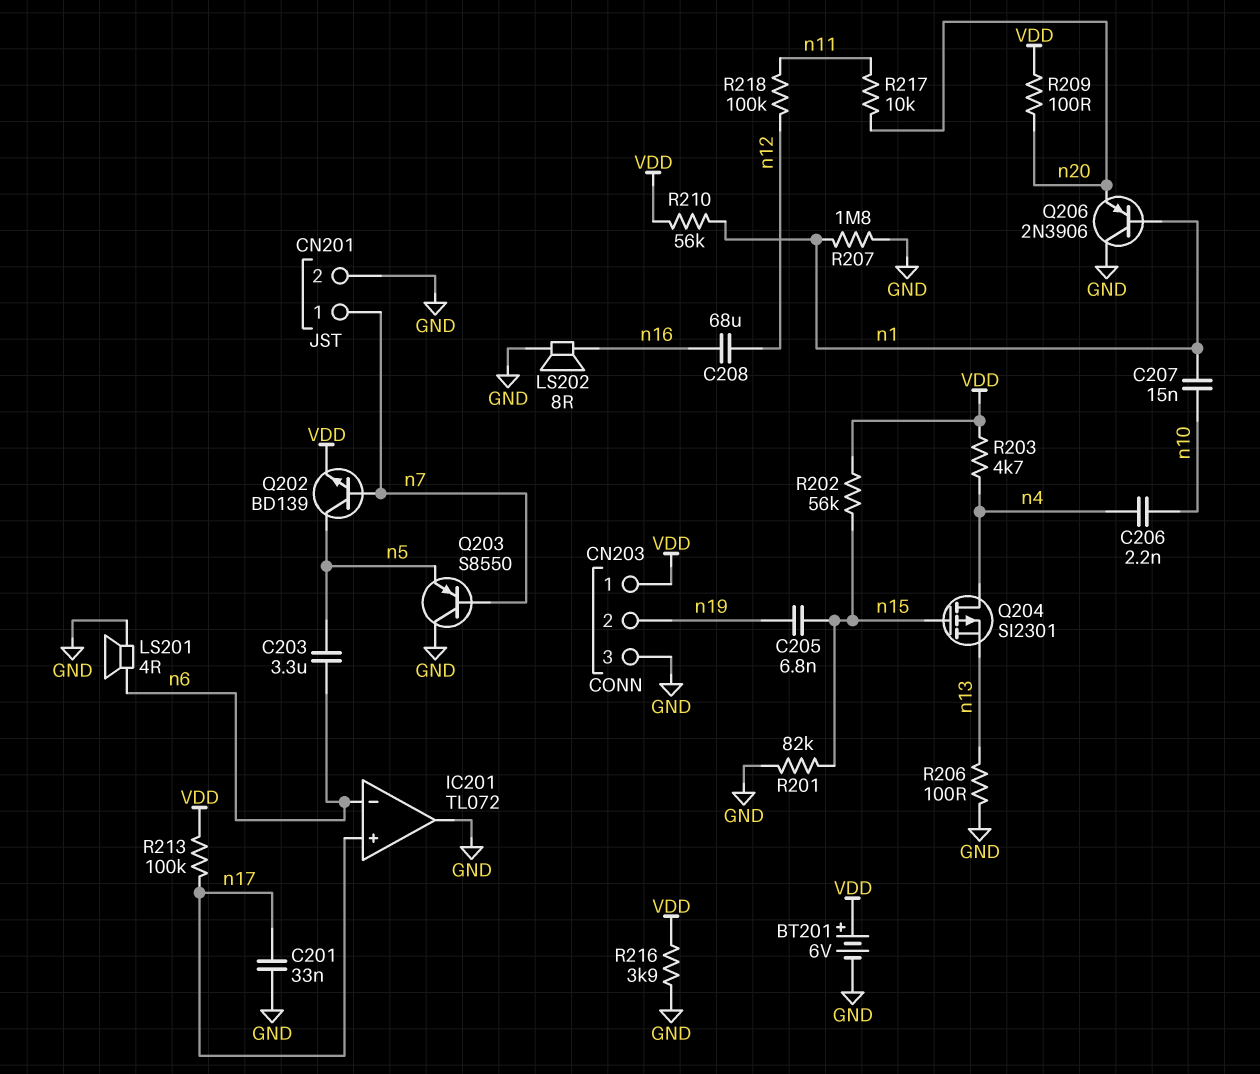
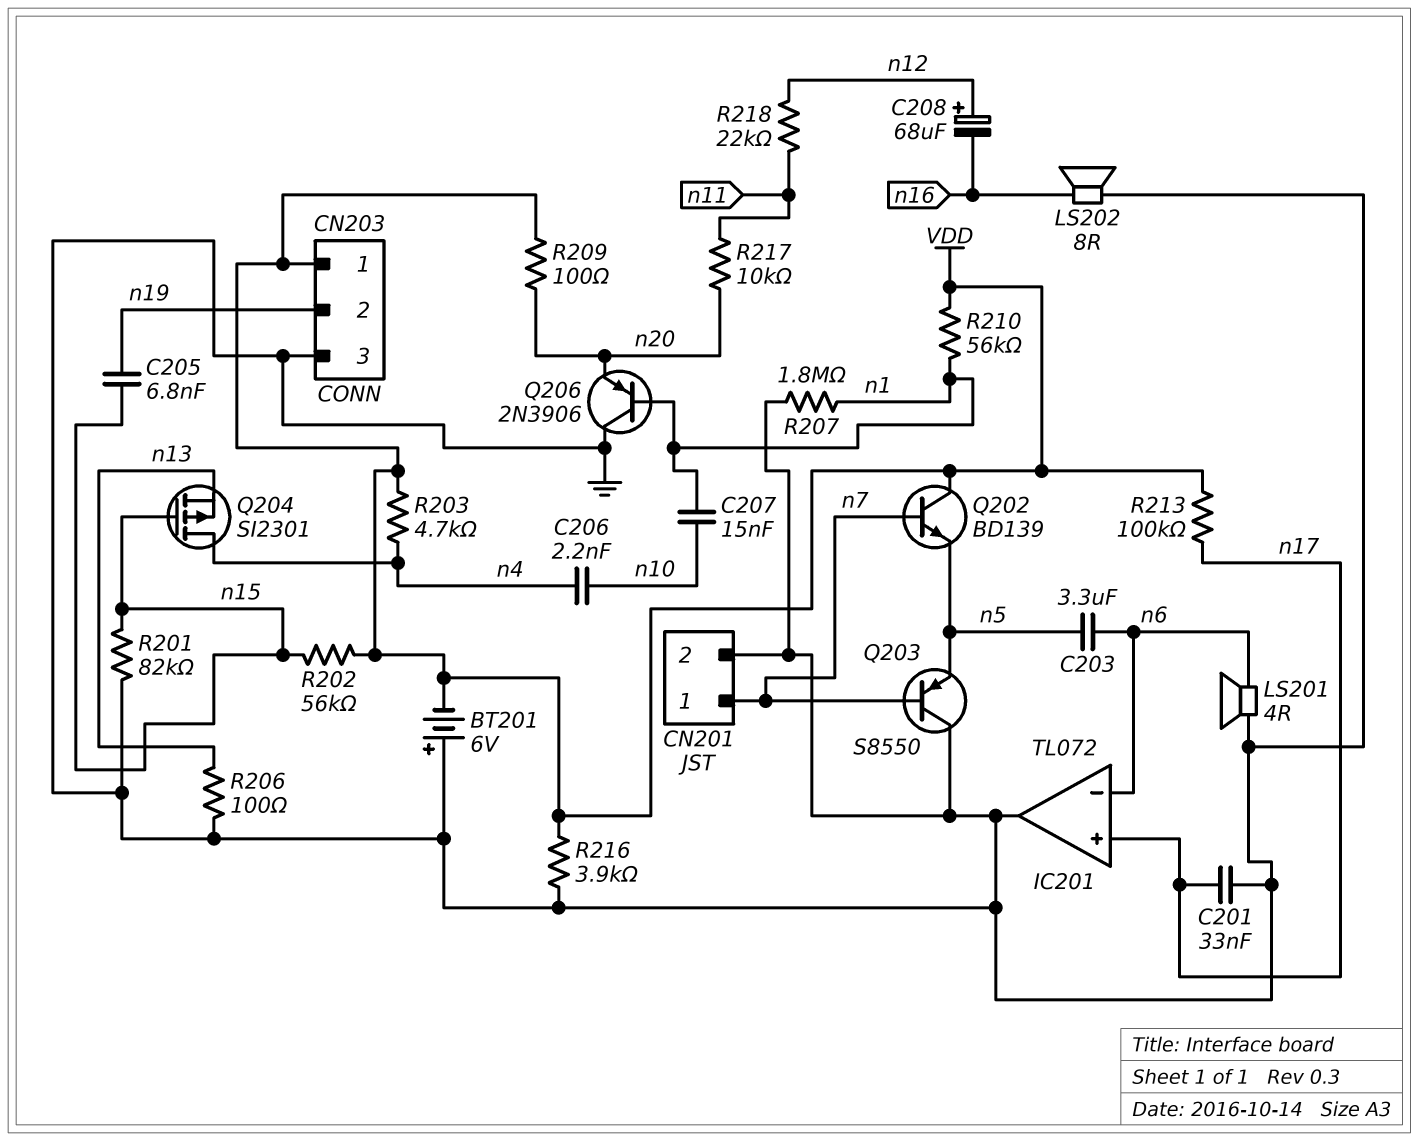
BT201: 6V (plus VDD, minus GND) -> 6V (plus GND, minus VDD)
C208: 68uF (n12, n16) -> 68uF (plus n12, minus n16)
Q202: NPN BD139 (B n7, C n5, E VDD) -> NPN BD139 (B n7, C VDD, E n5)
R218: 100k (n11, n12) -> 22k (n11, n12)

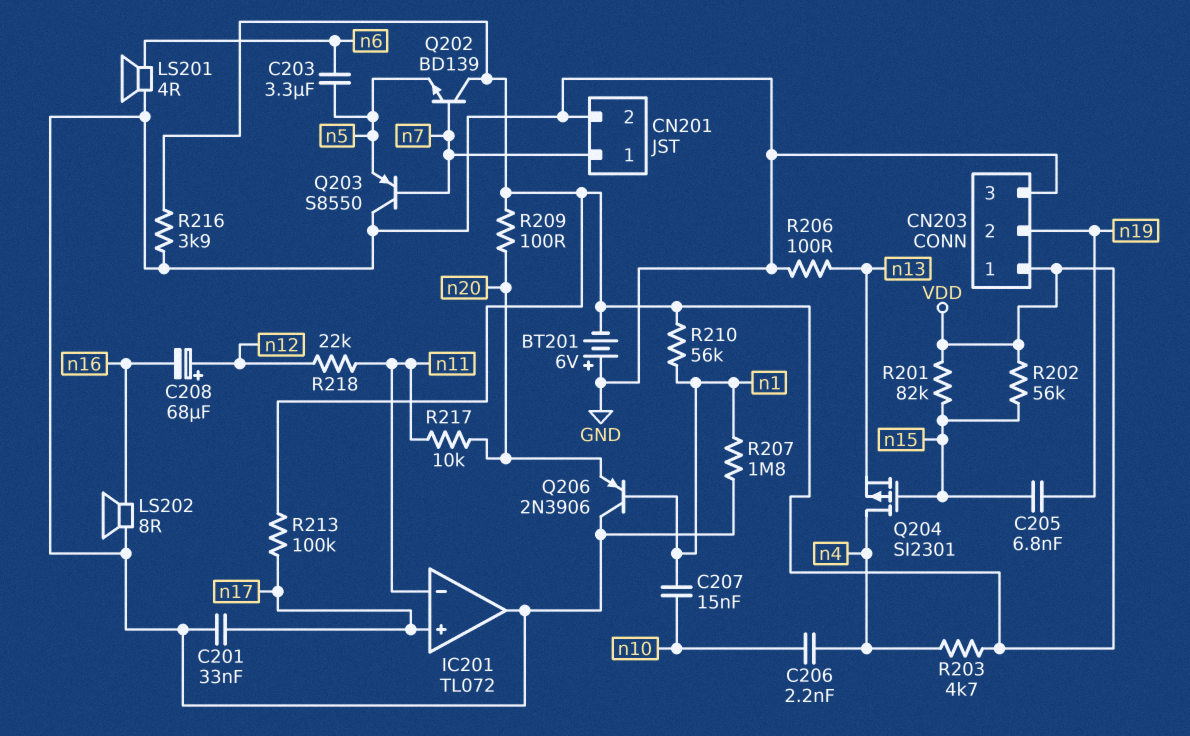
IC201 pin in-: n6 -> n11
R201: 82k (GND, n15) -> 82k (VDD, n15)

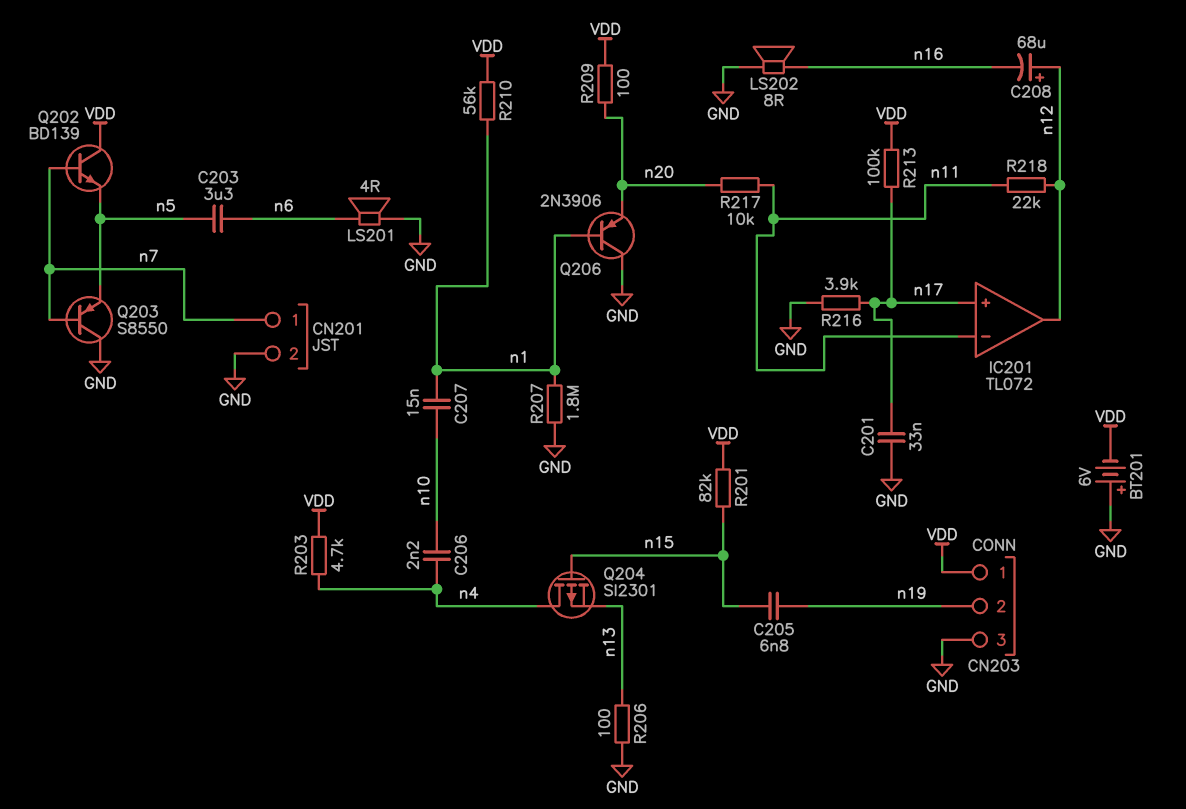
IC201 pin out: GND -> n12
R202: 56k (VDD, n15) -> none
R216: 3.9k (GND, VDD) -> 3.9k (GND, n17)

